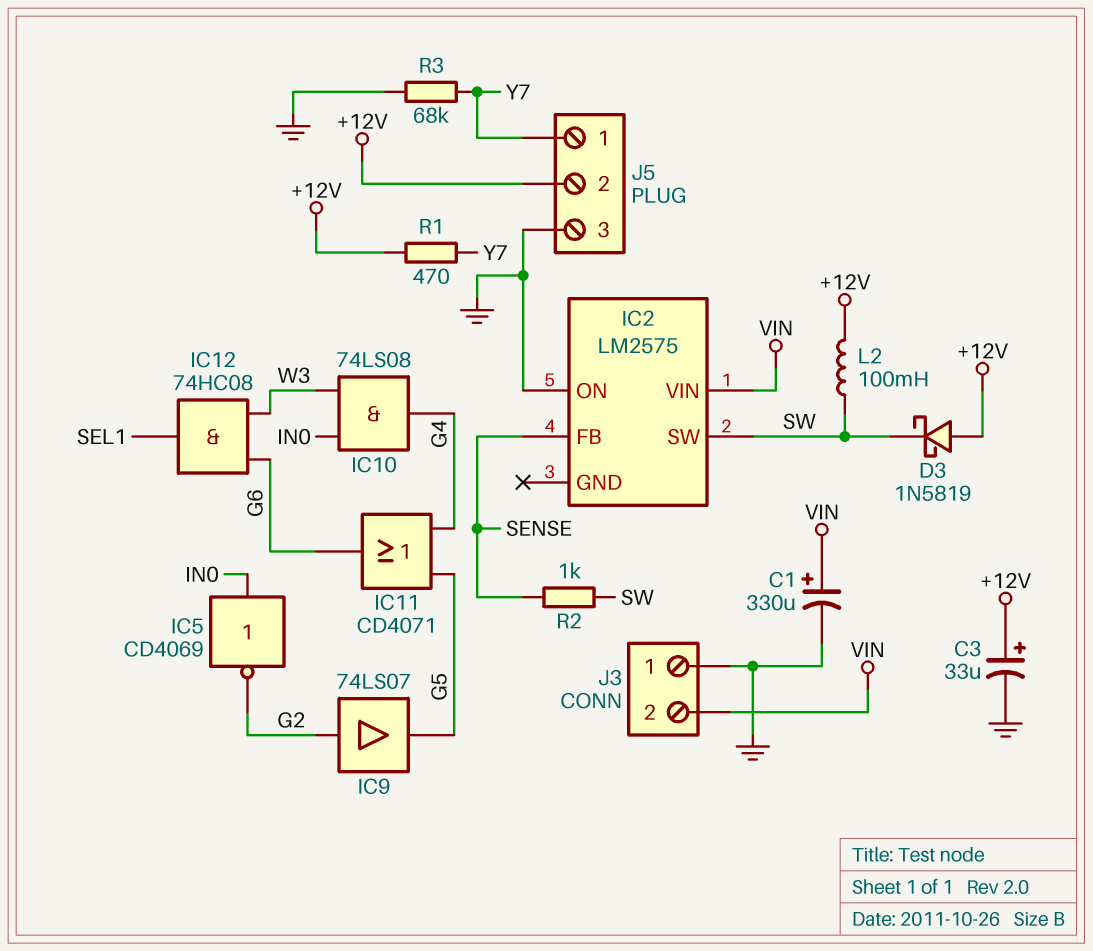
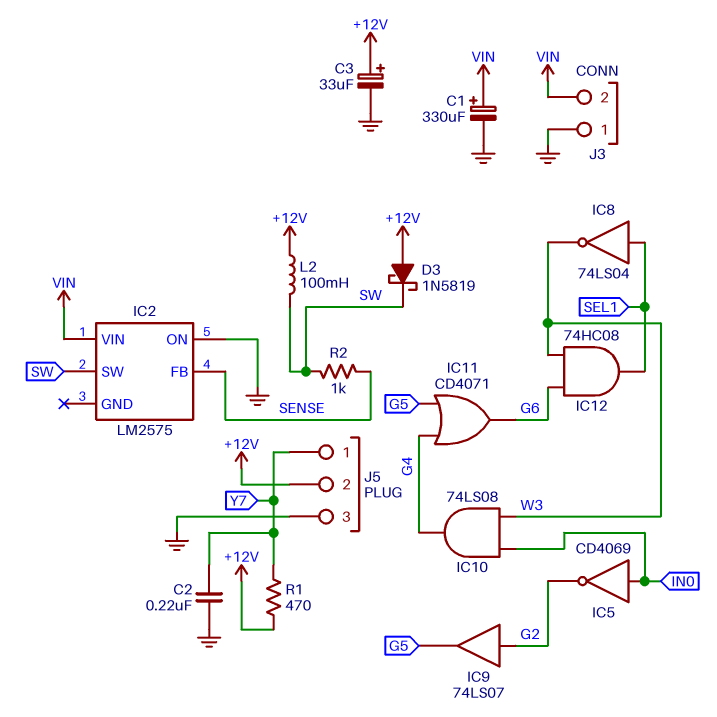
C2: none -> 220nF (GND, Y7)
IC8: none -> NOT 74LS04 (in SEL1, out W3)
R3: 68k (GND, Y7) -> none

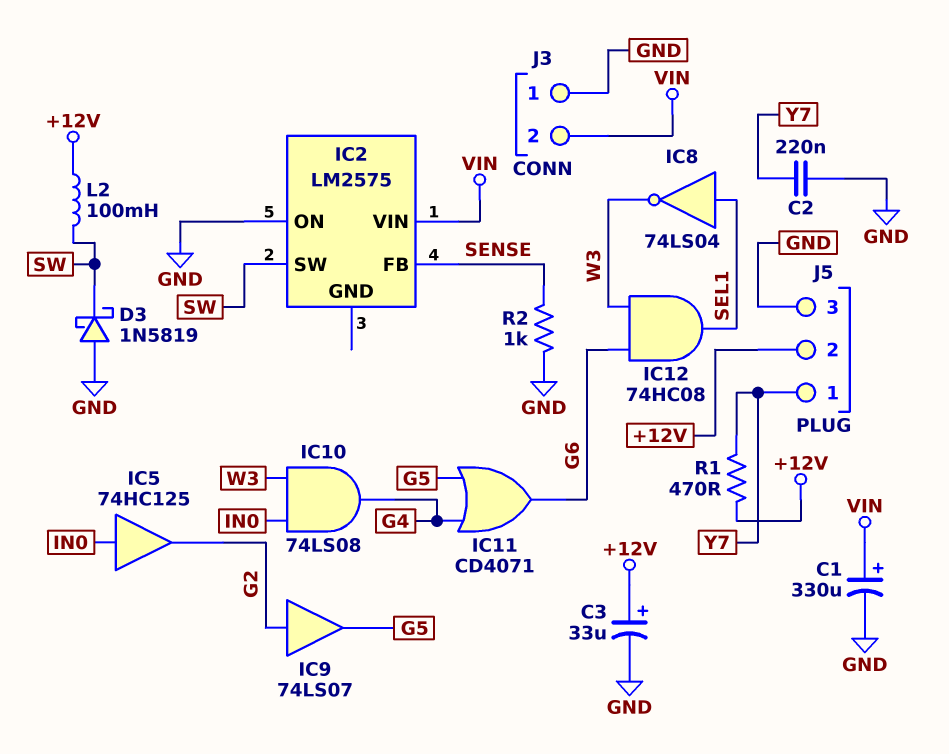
D3: schottky 1N5819 (A +12V, K SW) -> schottky 1N5819 (A GND, K SW)
IC5: NOT CD4069 (in IN0, out G2) -> buffer 74HC125 (in IN0, out G2)
R2: 1k (SENSE, SW) -> 1k (GND, SENSE)

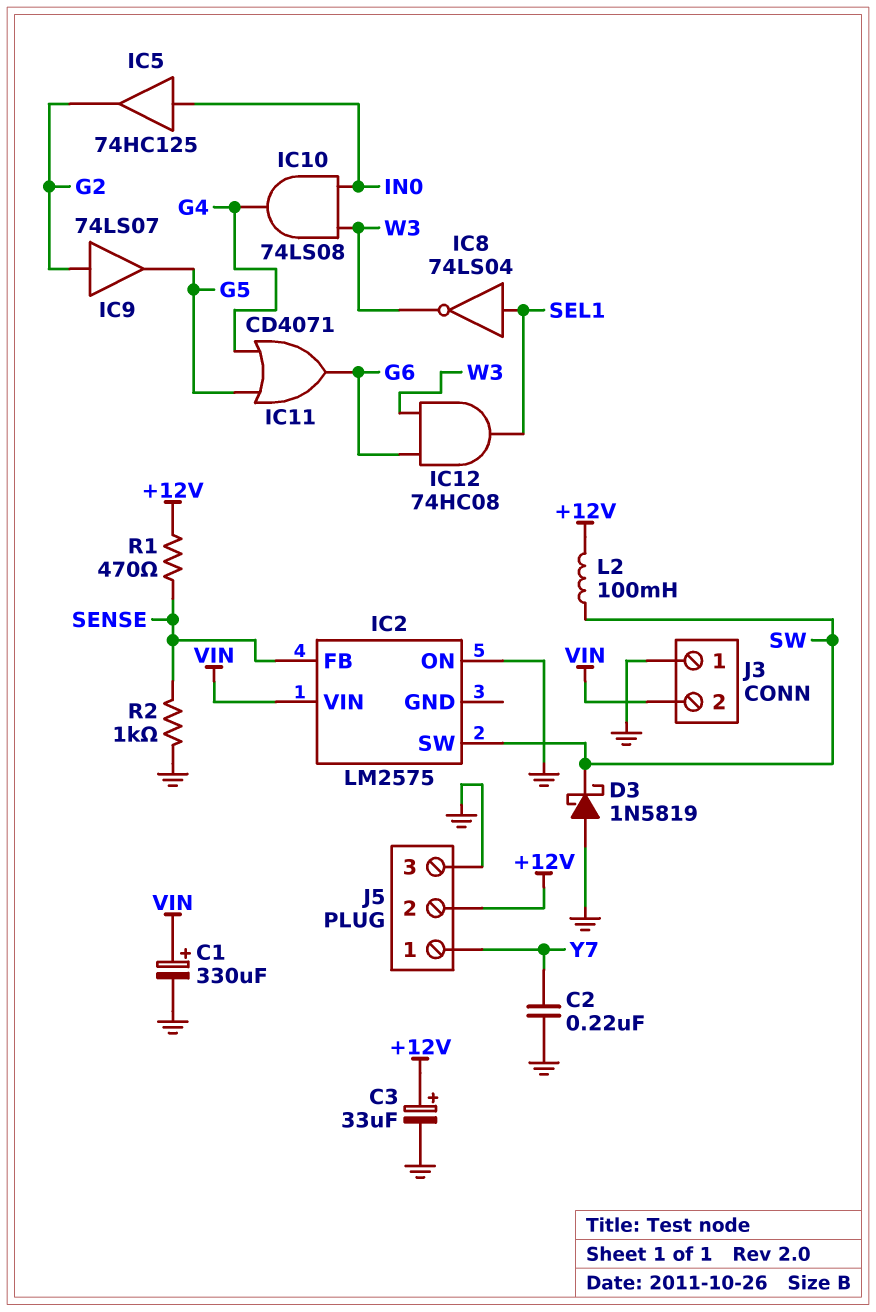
R1: 470 (+12V, Y7) -> 470 (+12V, SENSE)

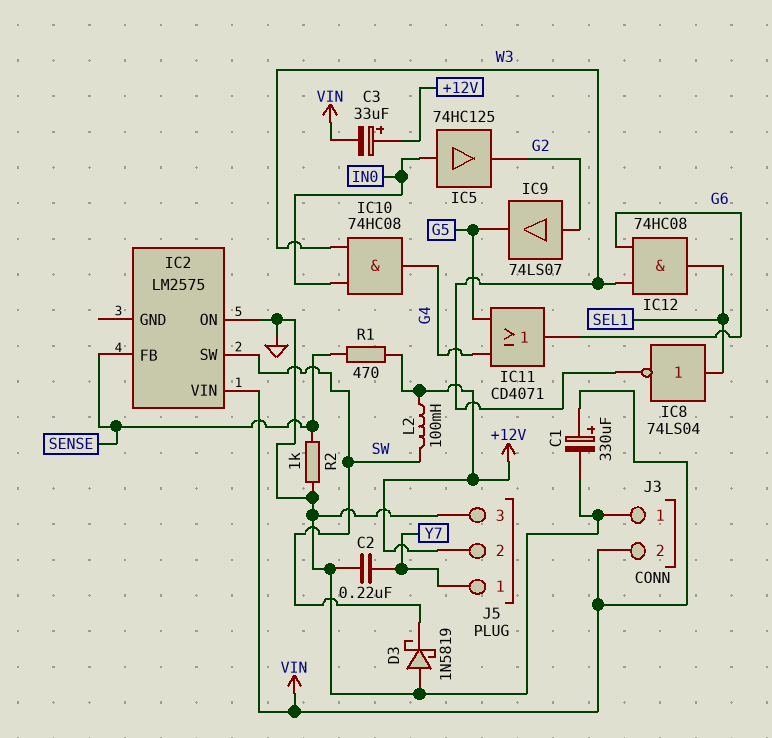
C3: 33uF (plus +12V, minus GND) -> 33uF (plus +12V, minus VIN)
IC10: AND 74LS08 (in IN0, in W3, out G4) -> AND 74HC08 (in IN0, in W3, out G4)

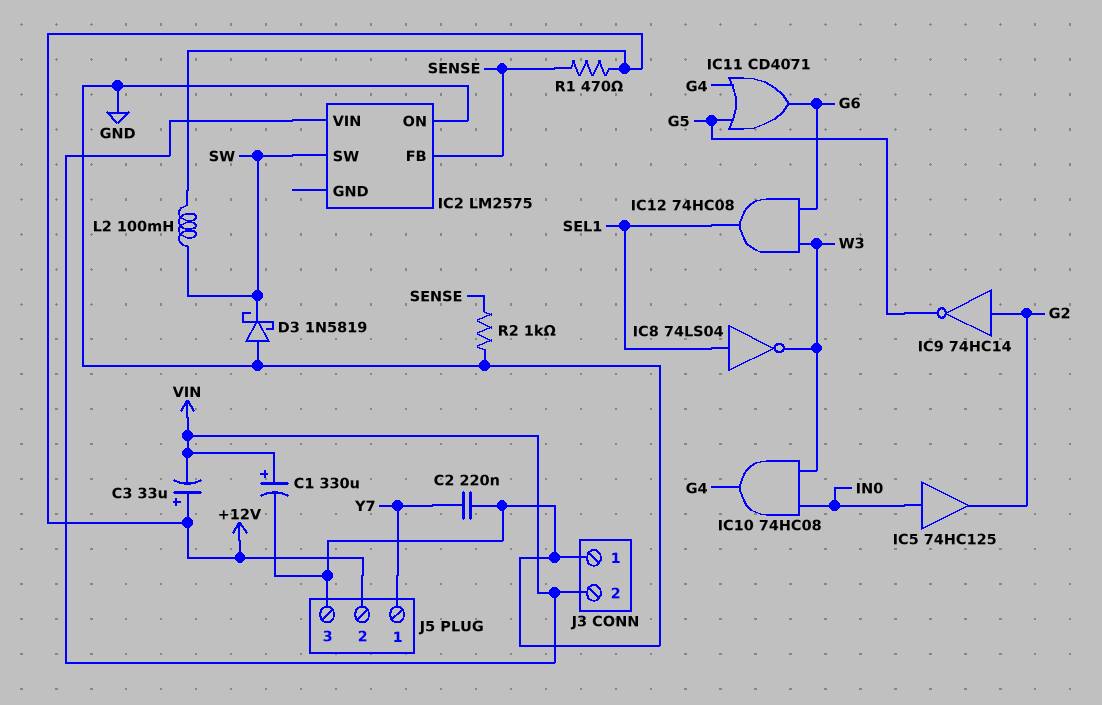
IC9: buffer 74LS07 (in G2, out G5) -> NOT 74HC14 (in G2, out G5)

